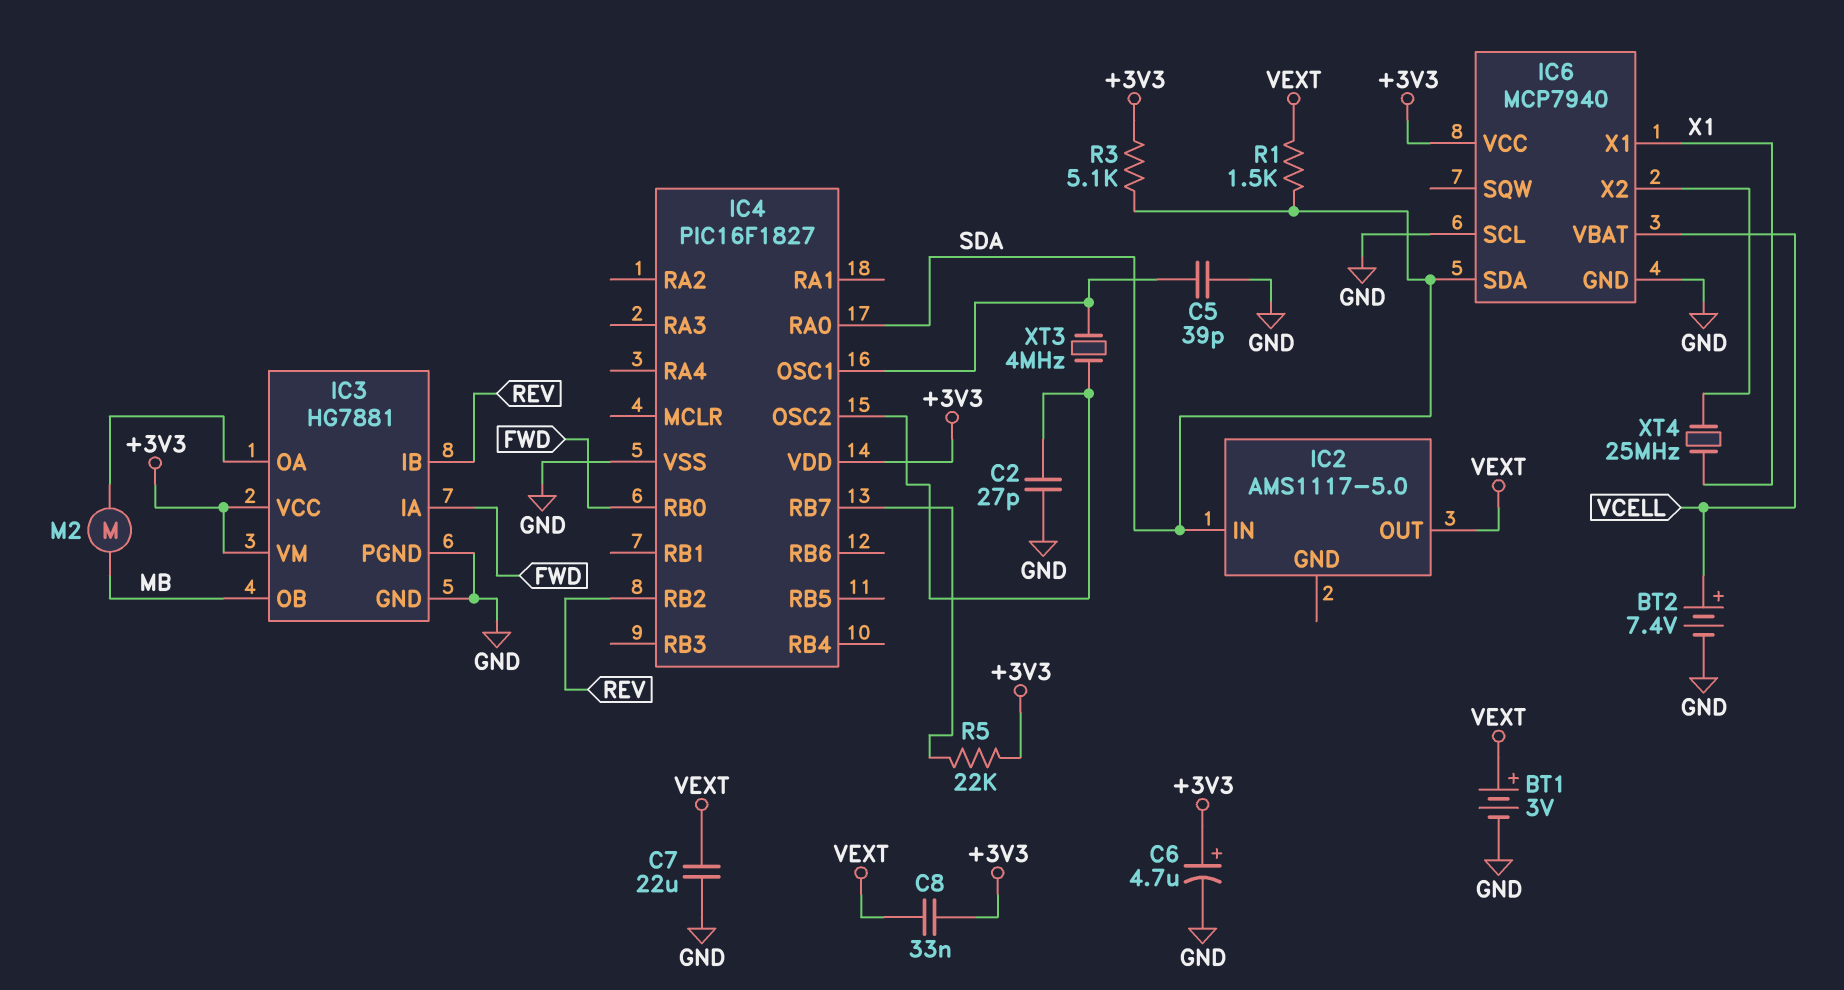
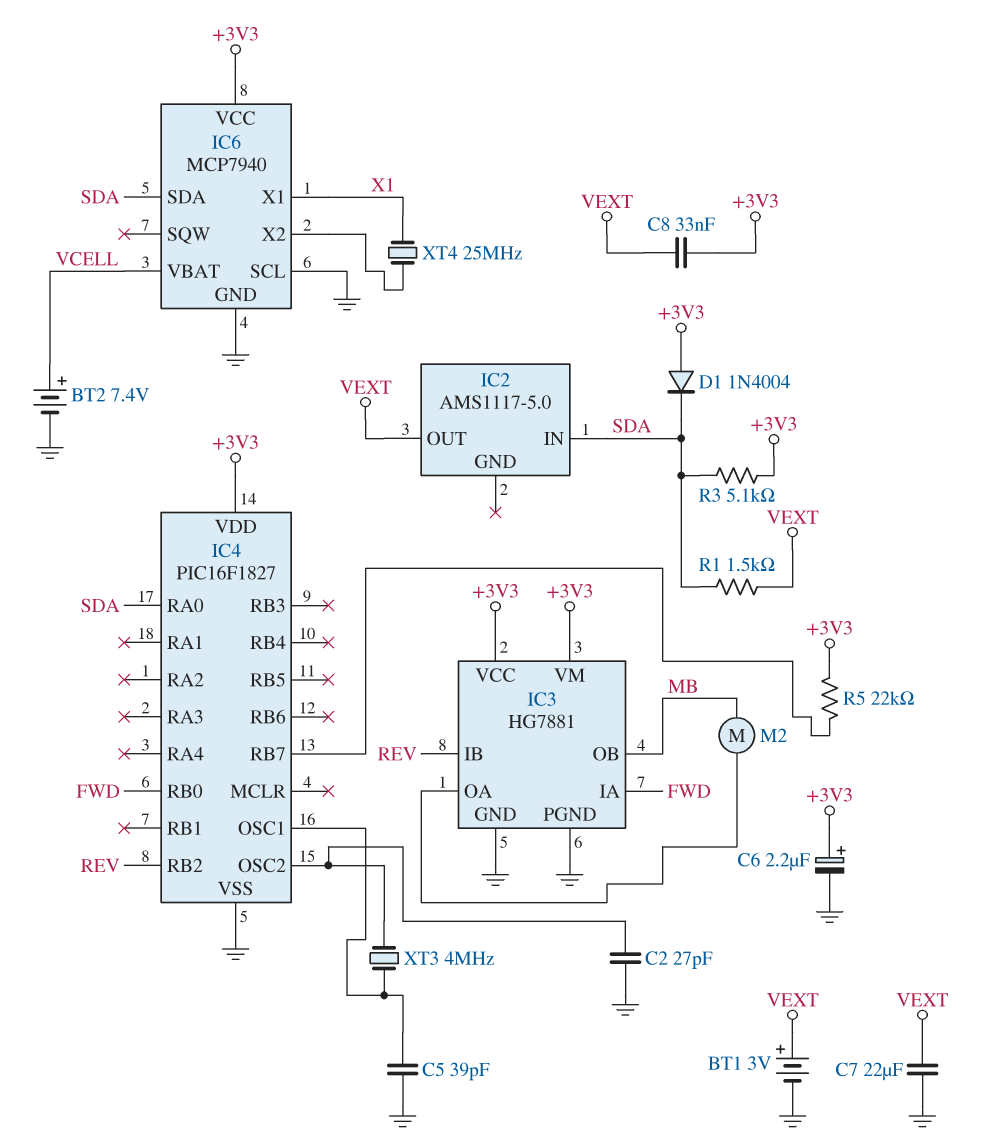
C6: 4.7uF (plus +3V3, minus GND) -> 2.2uF (plus +3V3, minus GND)
D1: none -> diode 1N4004 (A +3V3, K SDA)

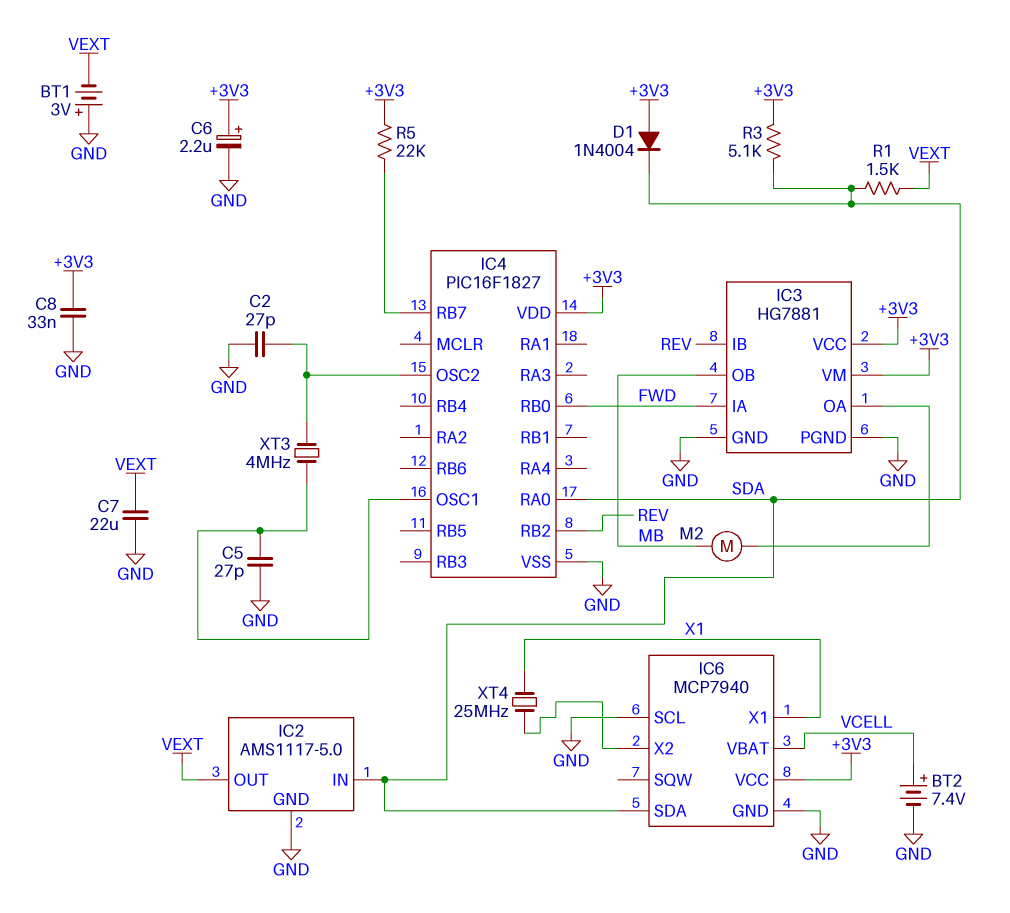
BT1: 3V (plus VEXT, minus GND) -> 3V (plus GND, minus VEXT)
C5: 39pF (GND, IC4/OSC1) -> 27pF (GND, IC4/OSC1)
C8: 33nF (+3V3, VEXT) -> 33nF (+3V3, GND)
IC2 pin GND: none -> GND

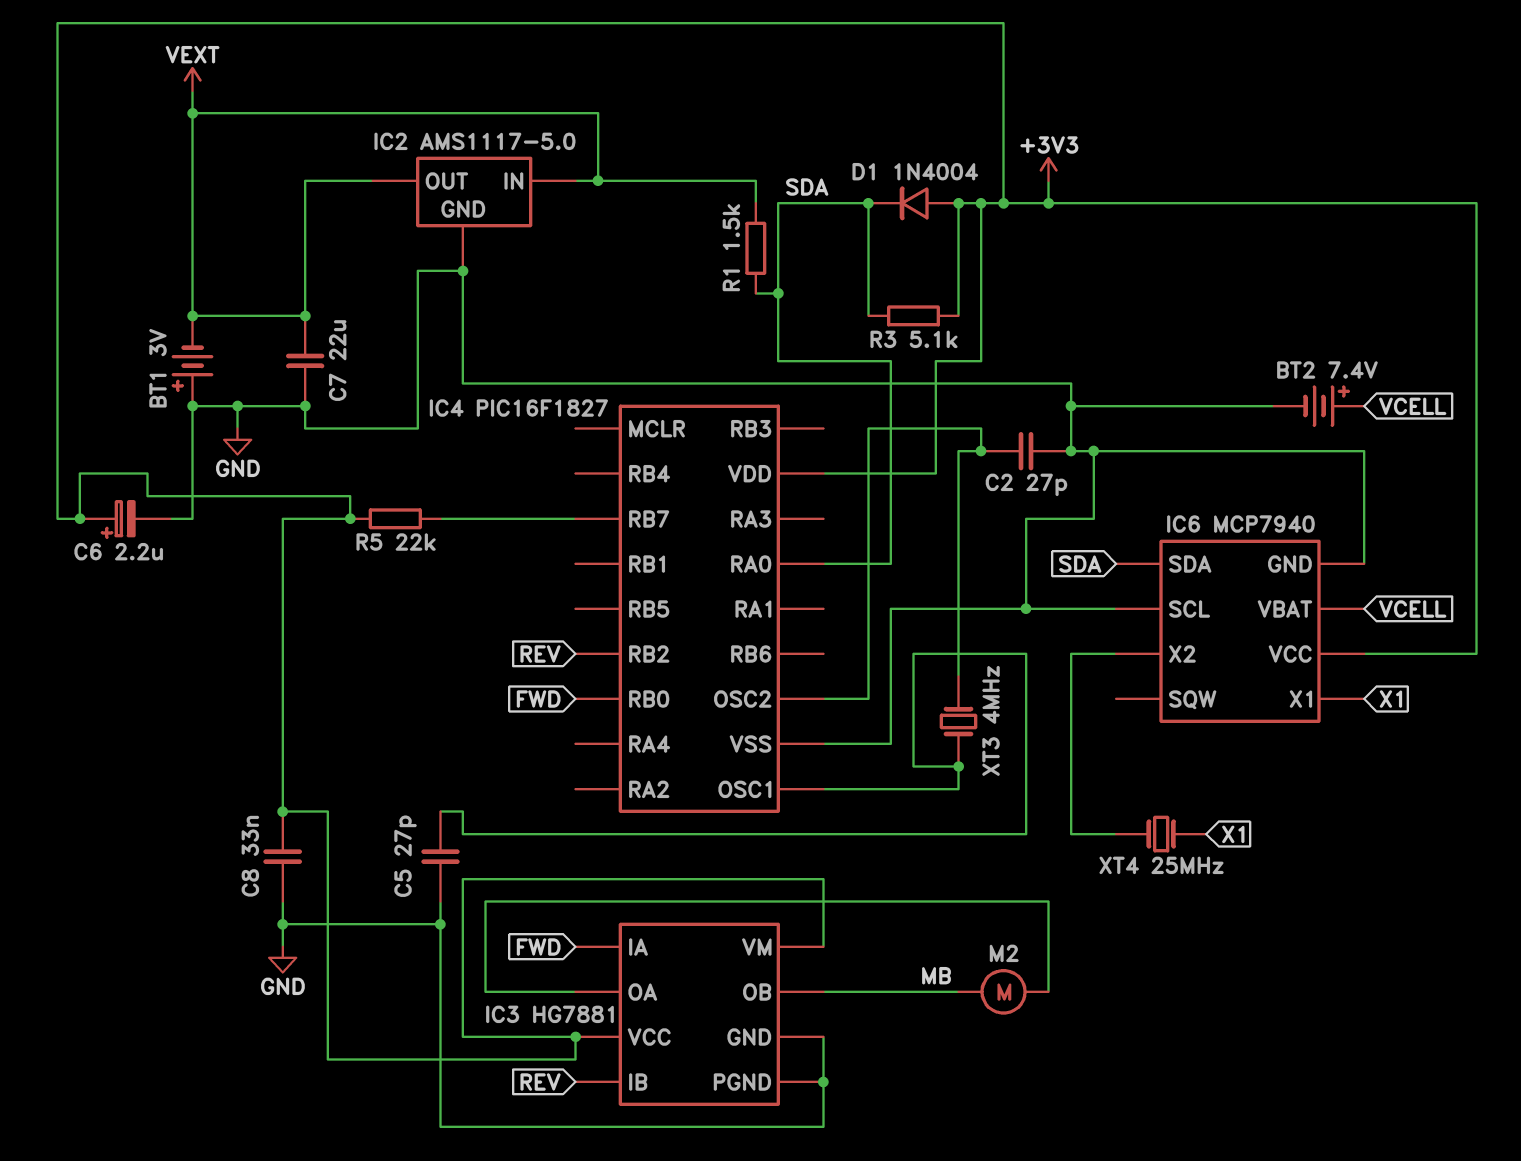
IC2 pin IN: SDA -> VEXT

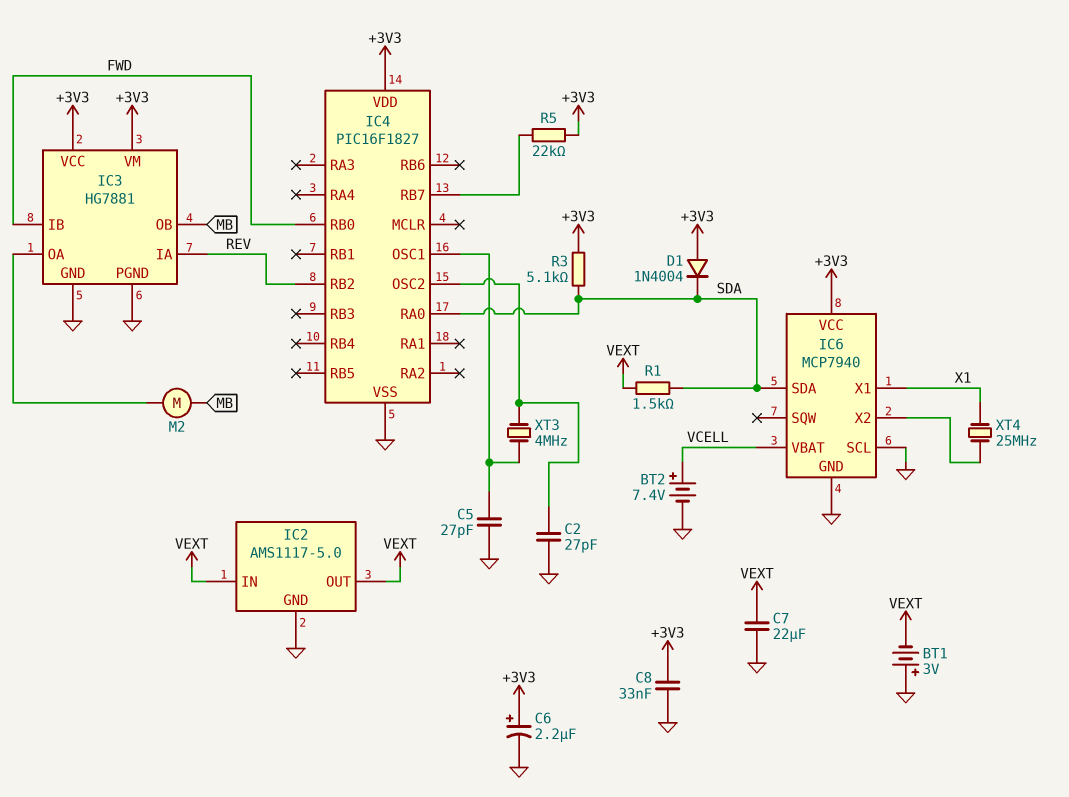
IC3 pin IA: FWD -> REV
IC3 pin IB: REV -> FWD

